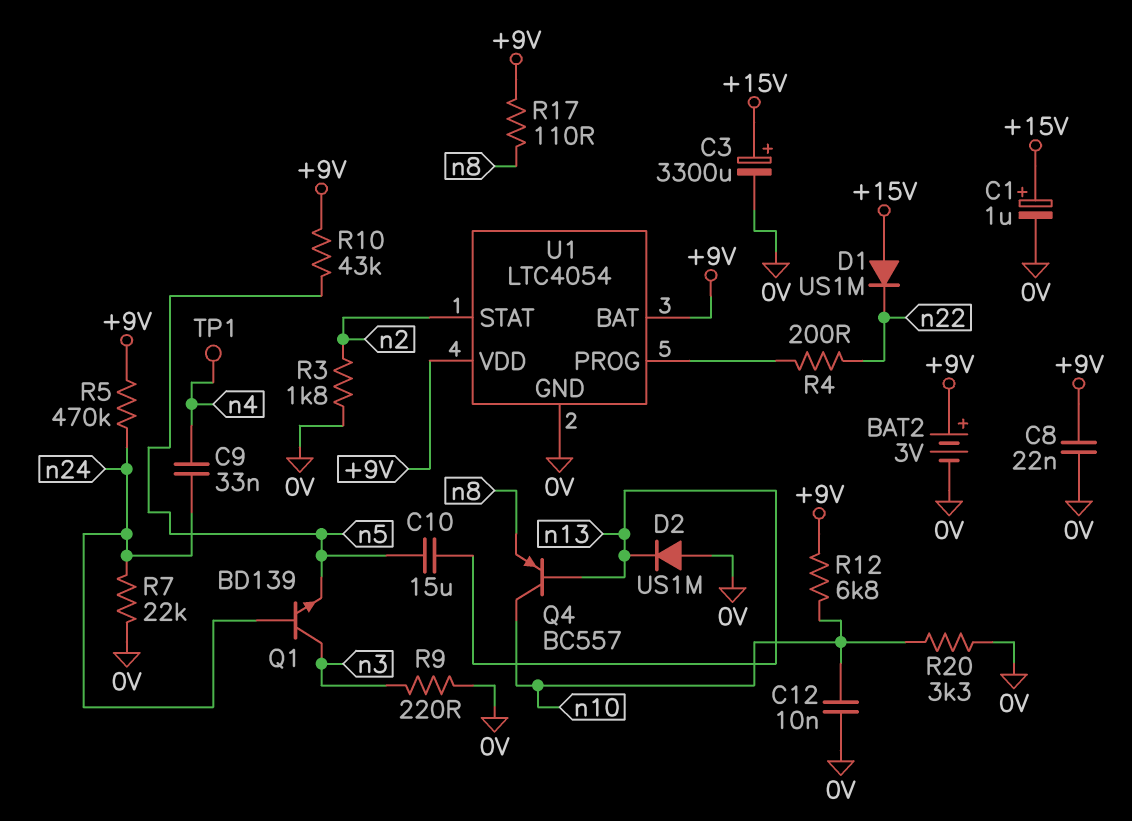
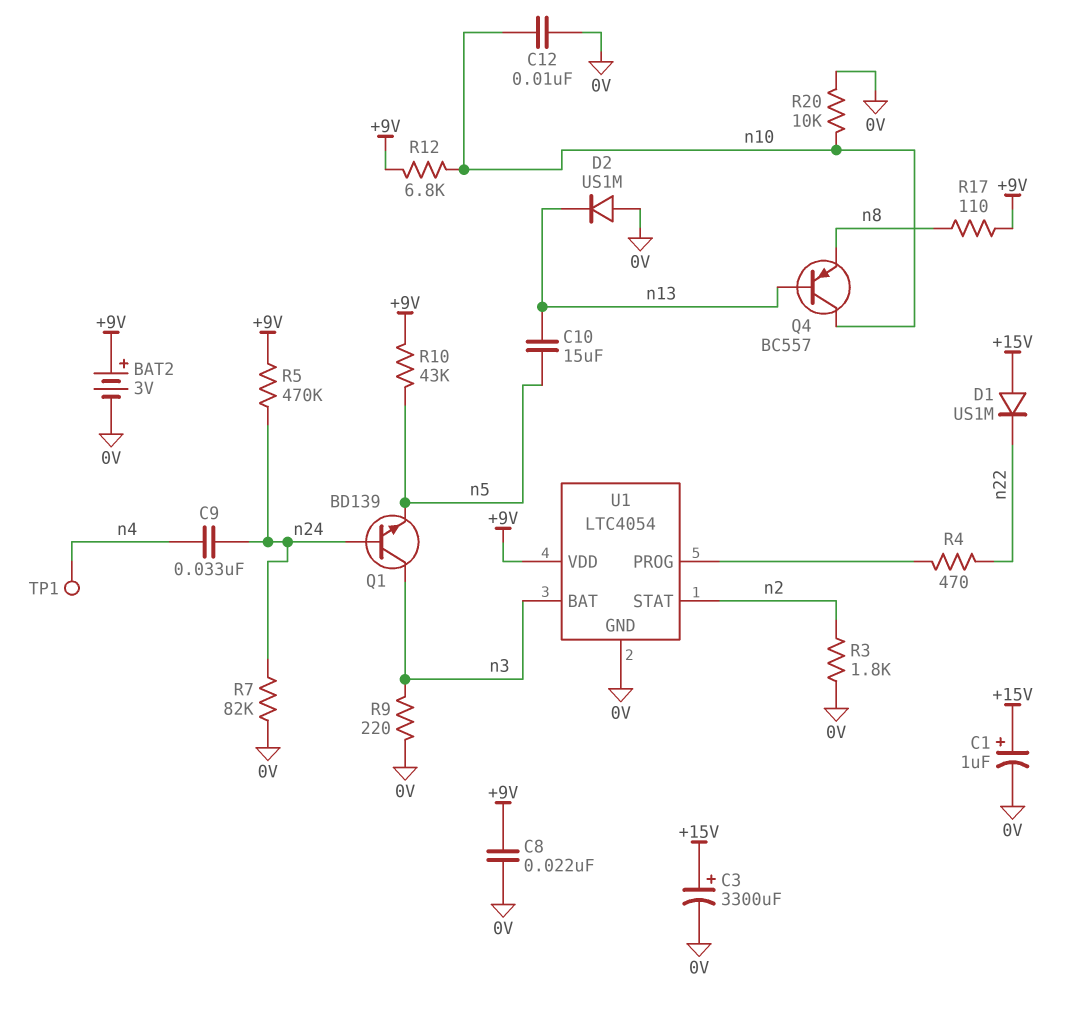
R4: 200 (U1/PROG, n22) -> 470 (U1/PROG, n22)
R7: 22k (0V, n24) -> 82k (0V, n24)
R20: 3.3k (0V, n10) -> 10k (0V, n10)
U1 pin BAT: +9V -> n3

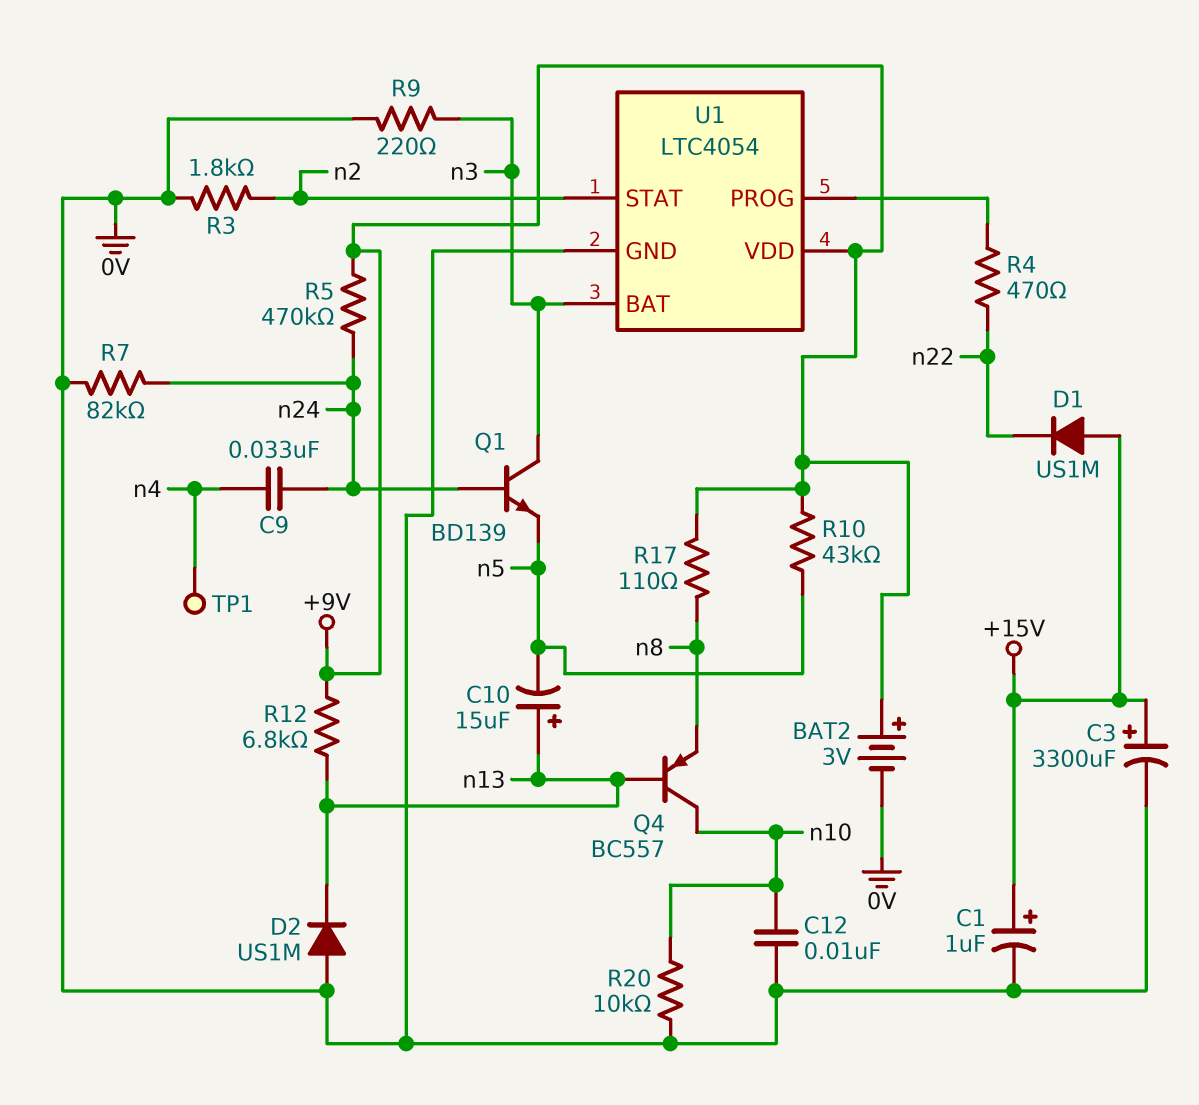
C8: 22nF (+9V, 0V) -> none
C10: 15uF (n5, n13) -> 15uF (plus n13, minus n5)
R12: 6.8k (+9V, n10) -> 6.8k (+9V, n13)

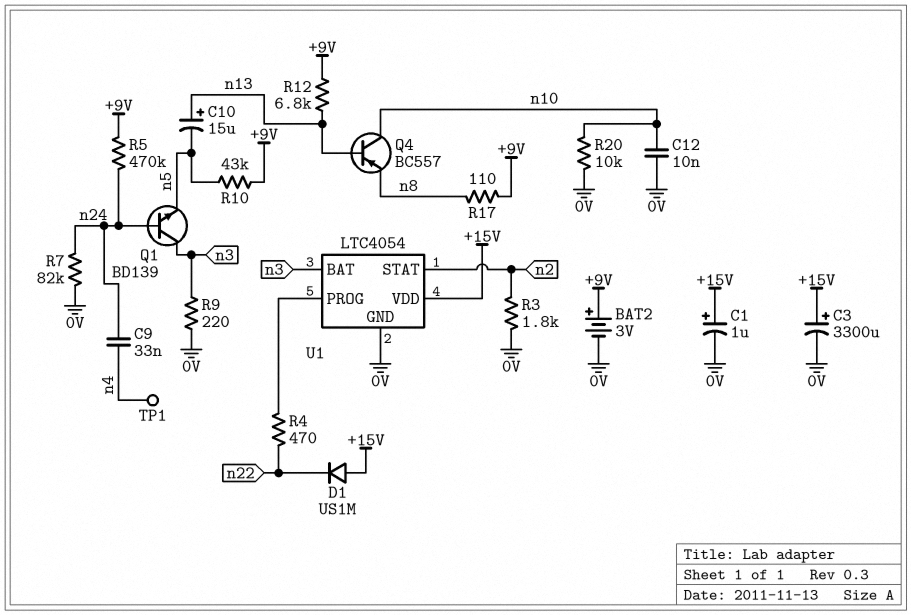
D2: diode US1M (A 0V, K n13) -> none
U1 pin VDD: +9V -> +15V

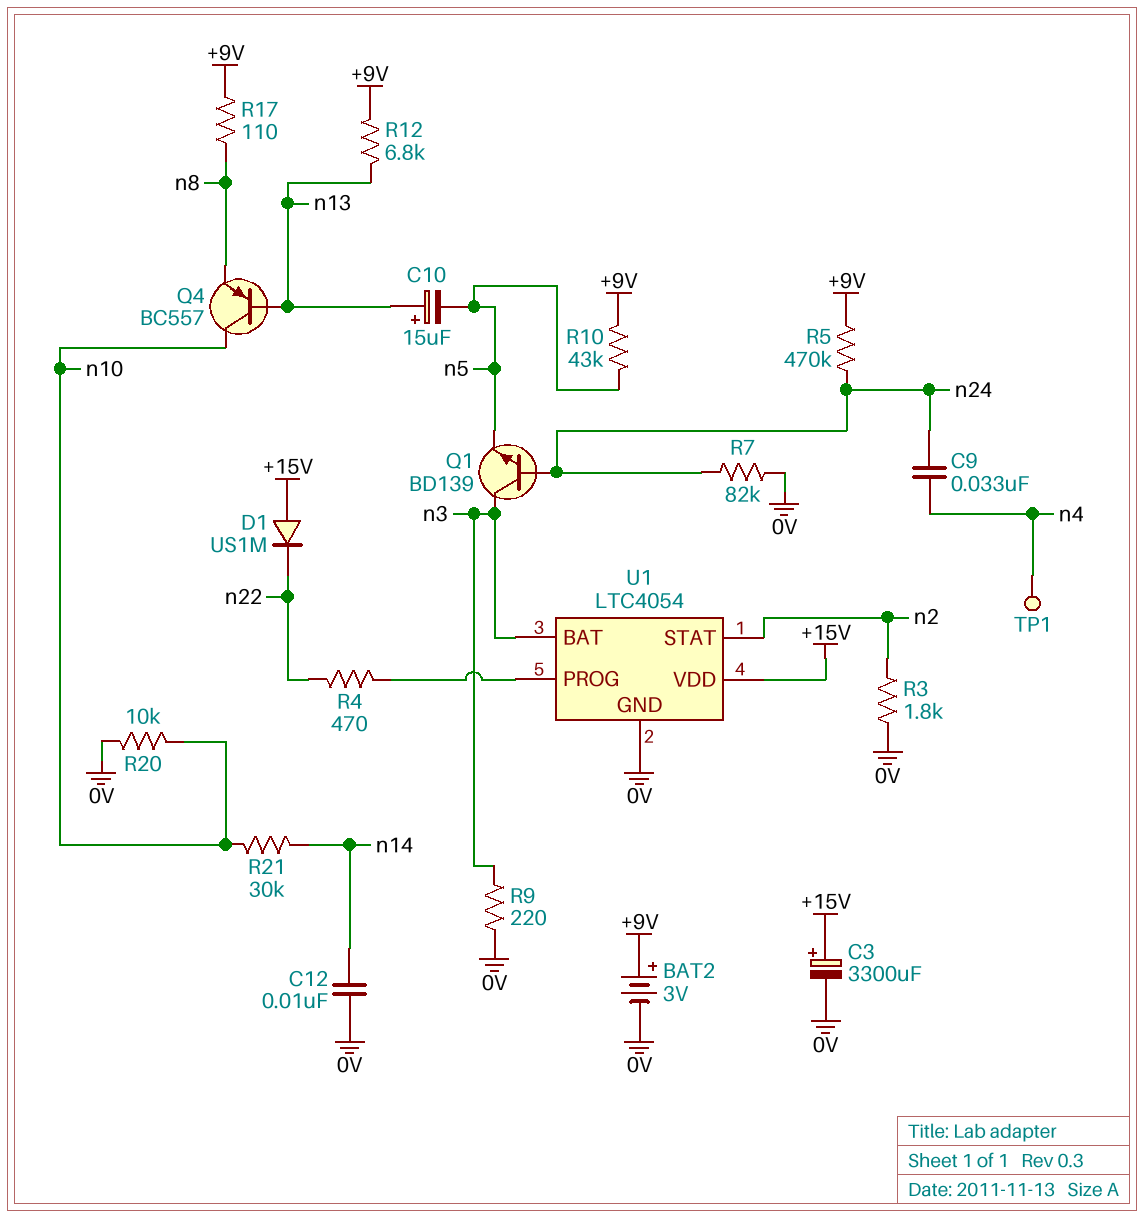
C1: 1uF (plus +15V, minus 0V) -> none
C12: 10nF (0V, n10) -> 10nF (0V, n14)
R21: none -> 30k (n10, n14)

